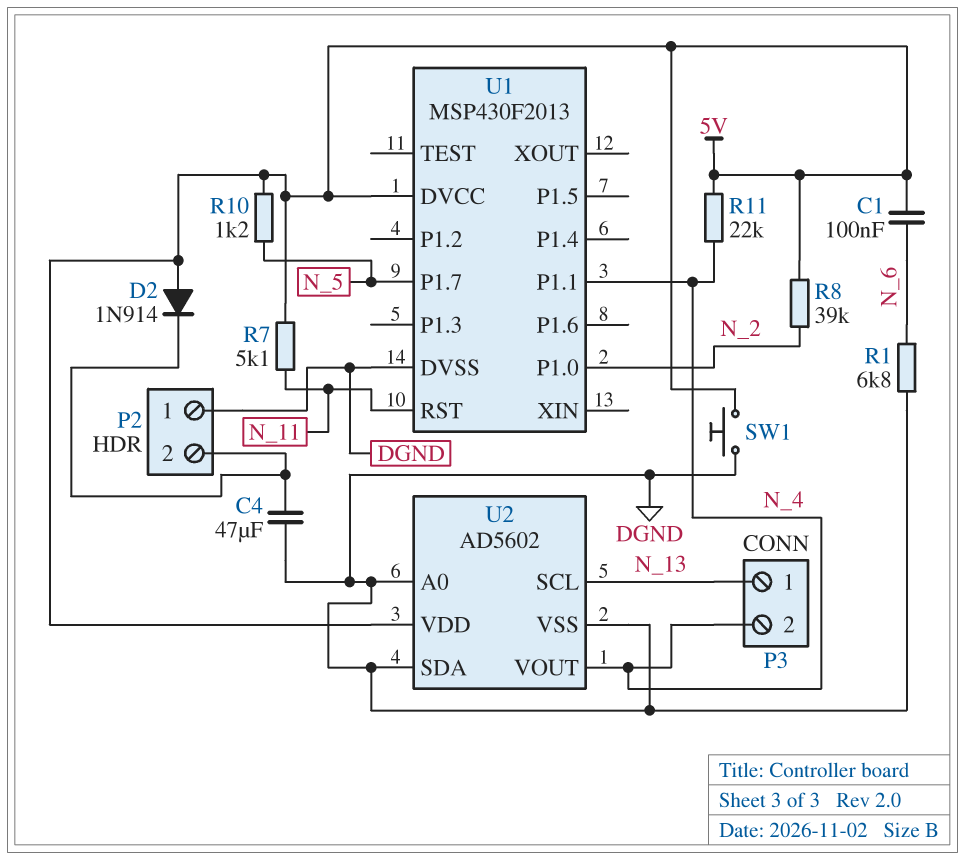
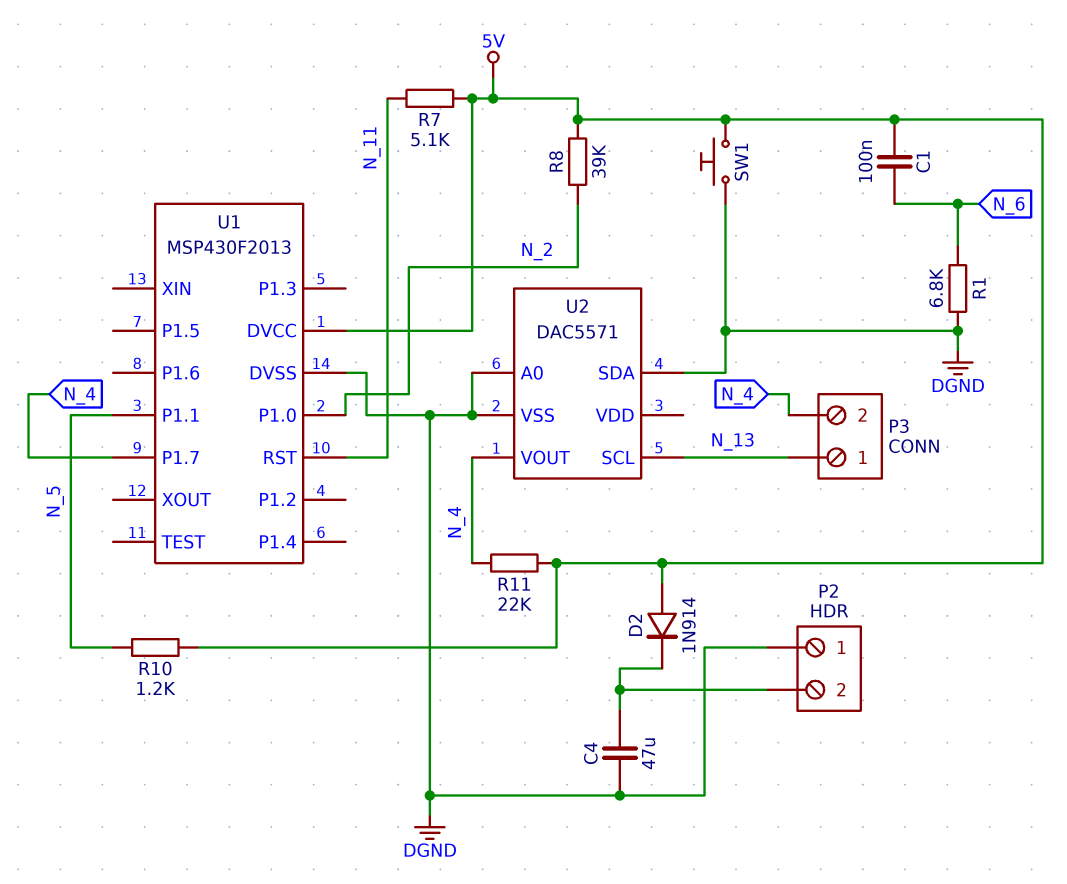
U1 pin P1.1: N_4 -> N_5
U1 pin P1.7: N_5 -> N_4
U2: AD5602 -> DAC5571
U2 pin VDD: 5V -> none

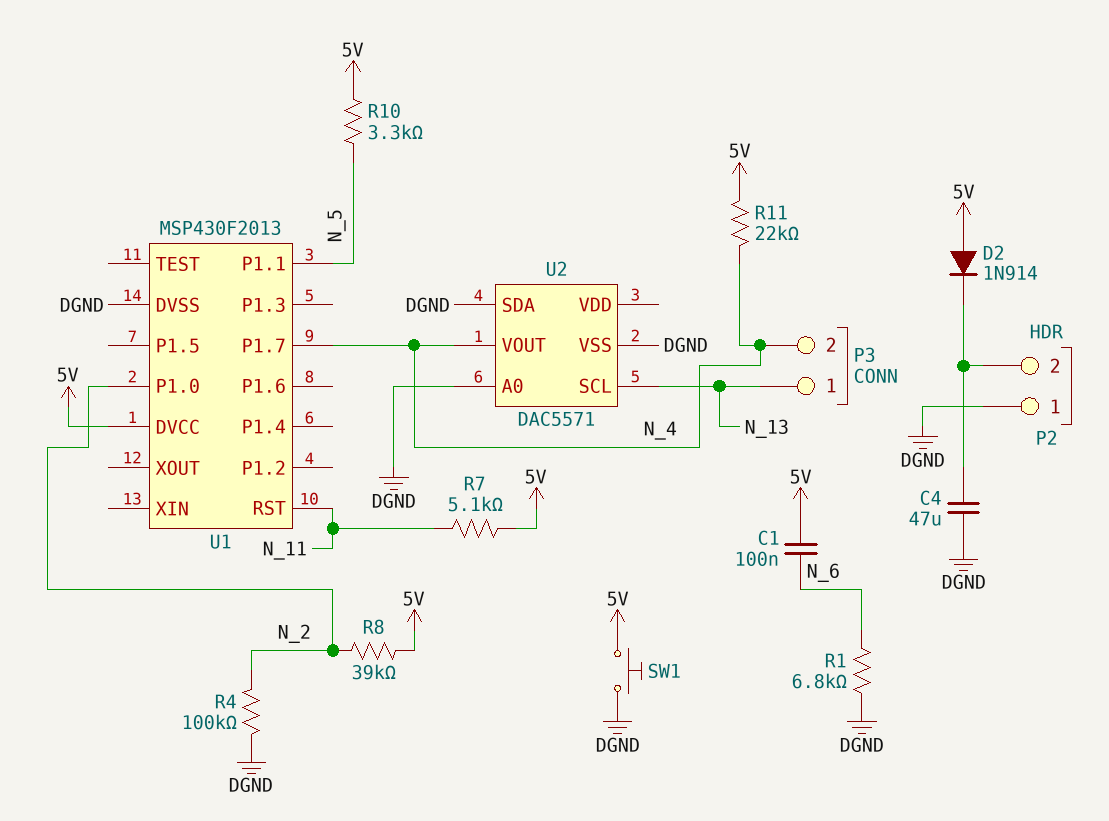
R4: none -> 100k (DGND, N_2)
R10: 1.2k (5V, N_5) -> 3.3k (5V, N_5)

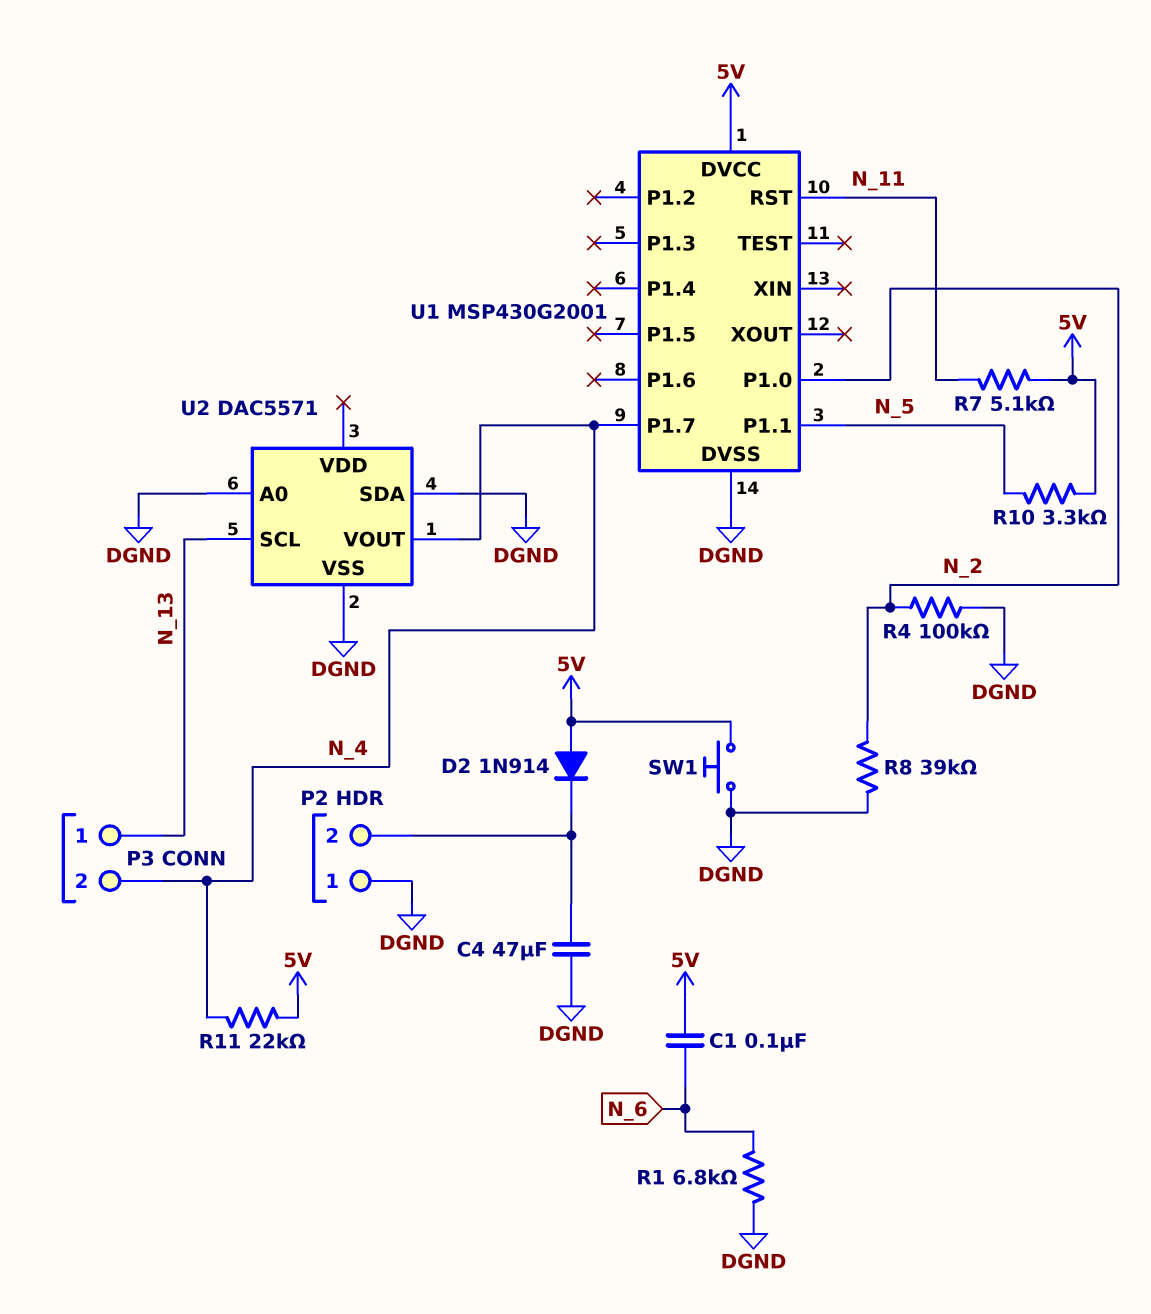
R8: 39k (5V, N_2) -> 39k (DGND, N_2)
U1: MSP430F2013 -> MSP430G2001

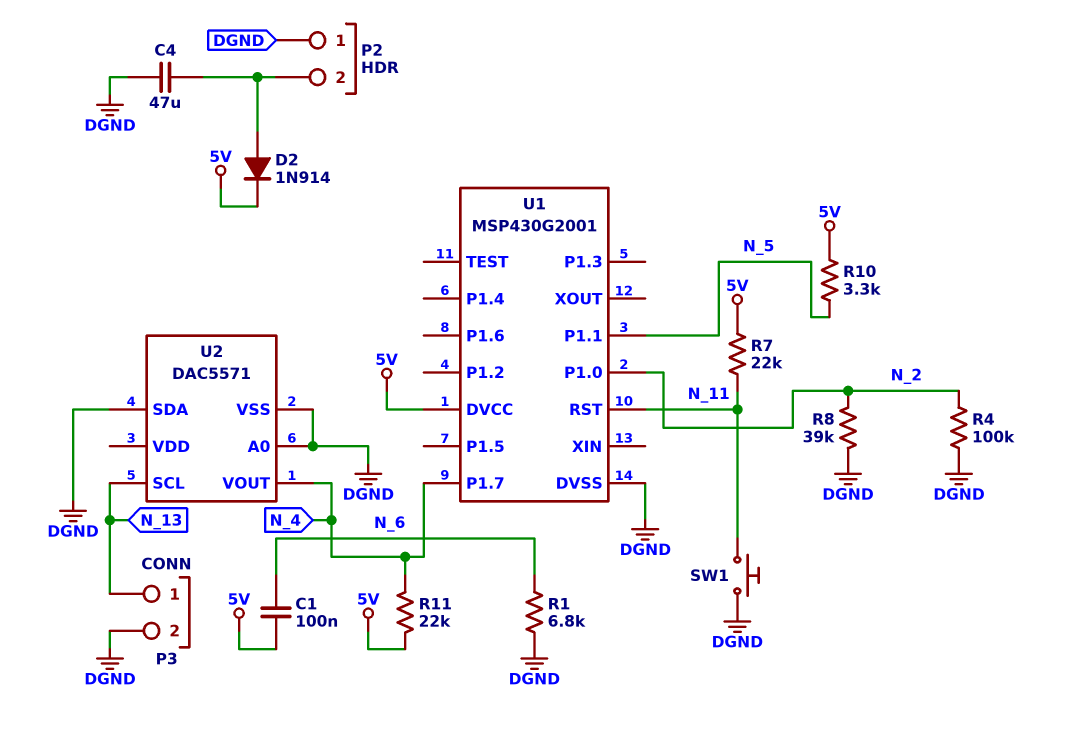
D2: diode 1N914 (A 5V, K P2/2) -> diode 1N914 (A P2/2, K 5V)
P3 pin 2: N_4 -> DGND
R7: 5.1k (5V, N_11) -> 22k (5V, N_11)
SW1: button (5V, DGND) -> button (DGND, N_11)

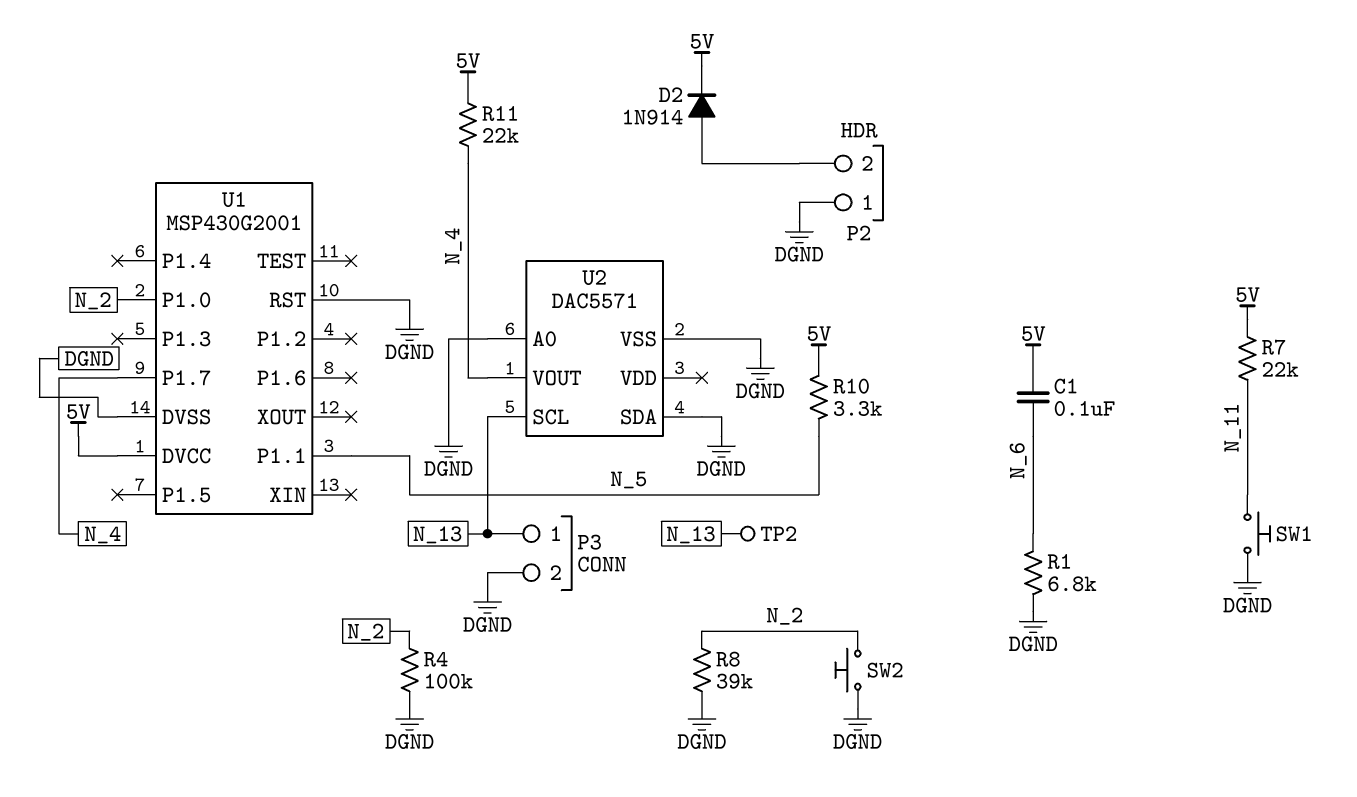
C4: 47uF (DGND, P2/2) -> none
SW2: none -> button (DGND, N_2)
TP2: none -> test point (N_13)
U1 pin RST: N_11 -> DGND

